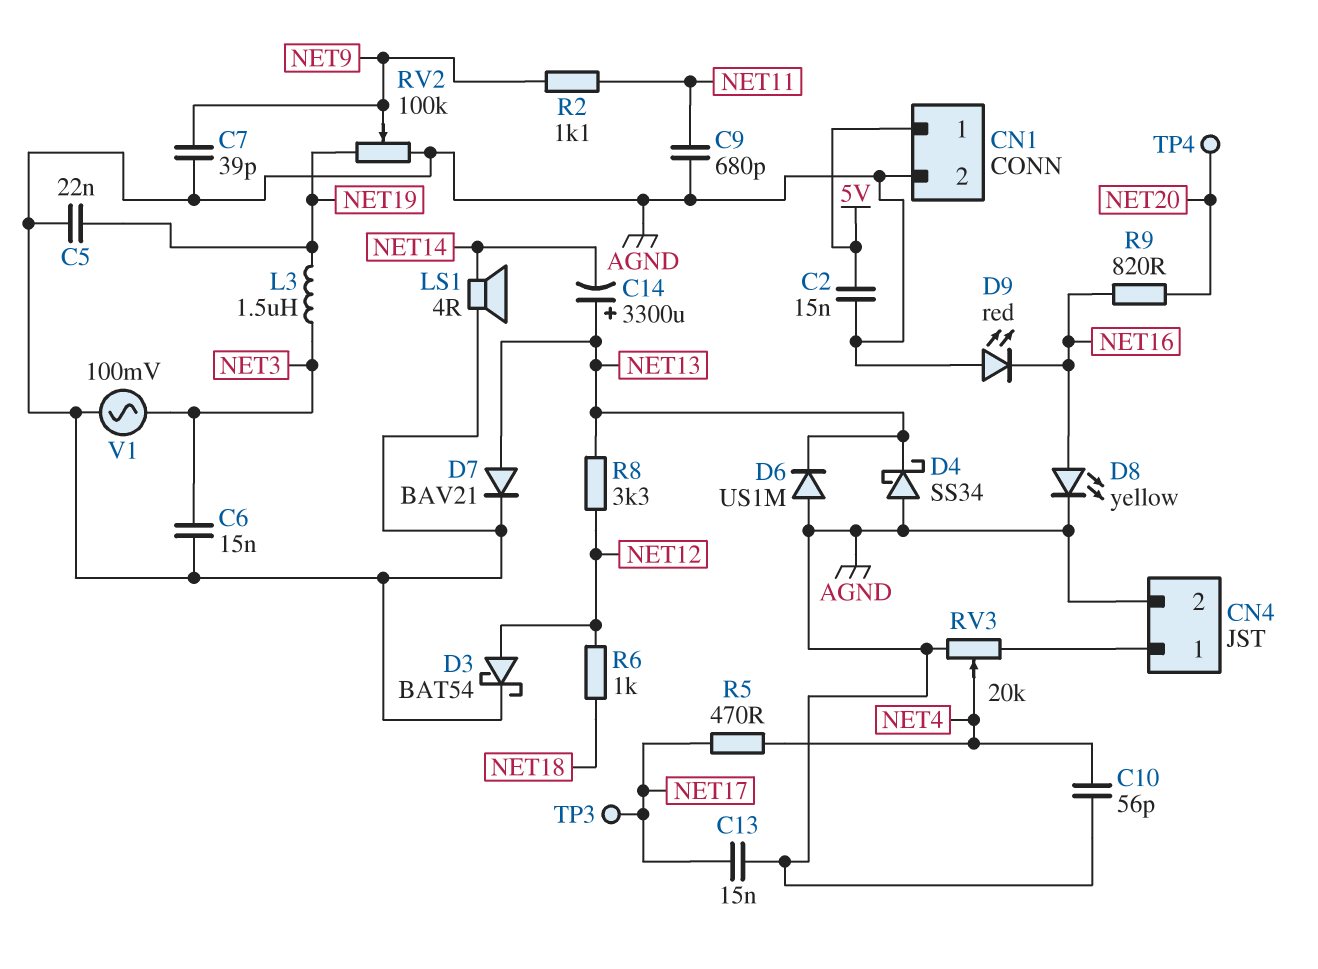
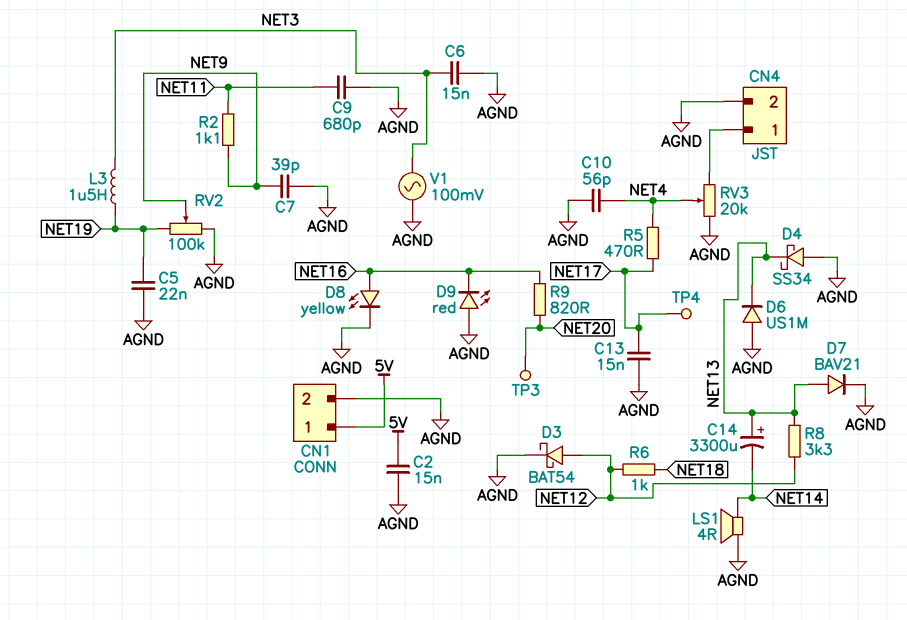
TP3: test point (NET17) -> test point (NET20)
TP4: test point (NET20) -> test point (NET17)

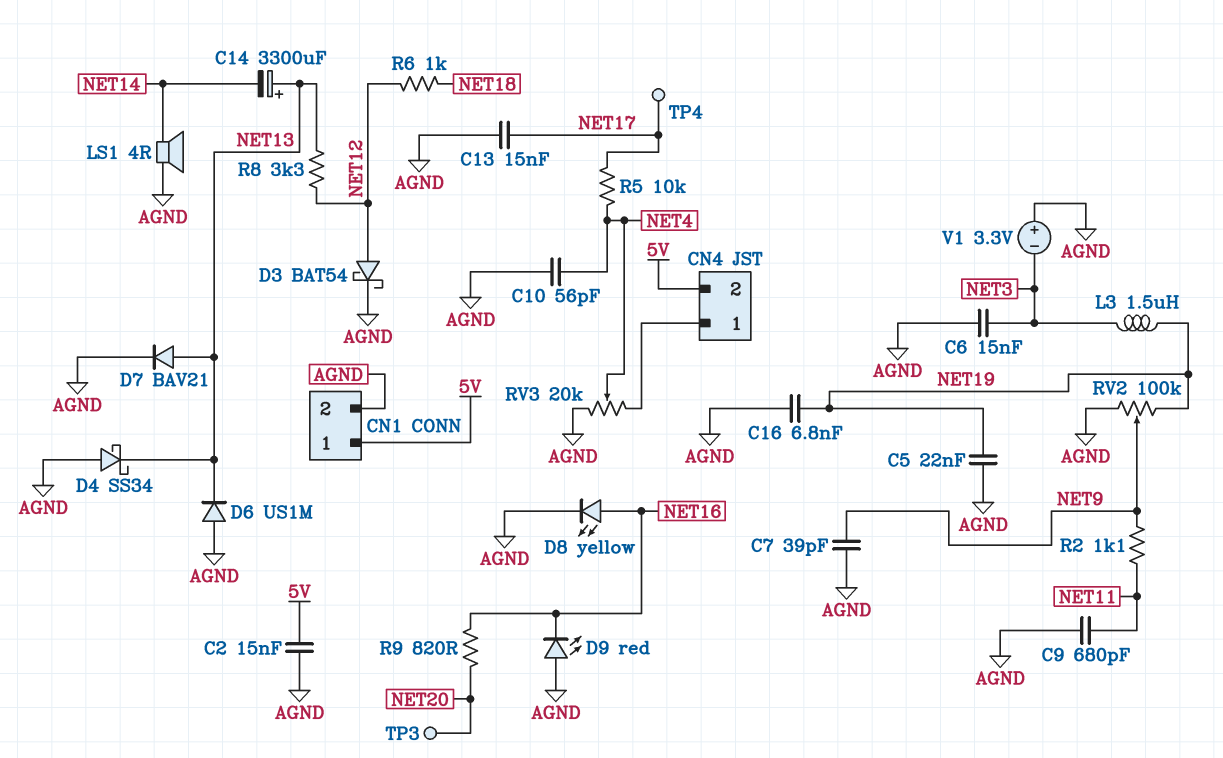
C16: none -> 6.8nF (AGND, NET19)
CN4 pin 2: AGND -> 5V
R5: 470 (NET4, NET17) -> 10k (NET4, NET17)
V1: AC 100mV (AGND, NET3) -> 3.3V (plus AGND, minus NET3)

